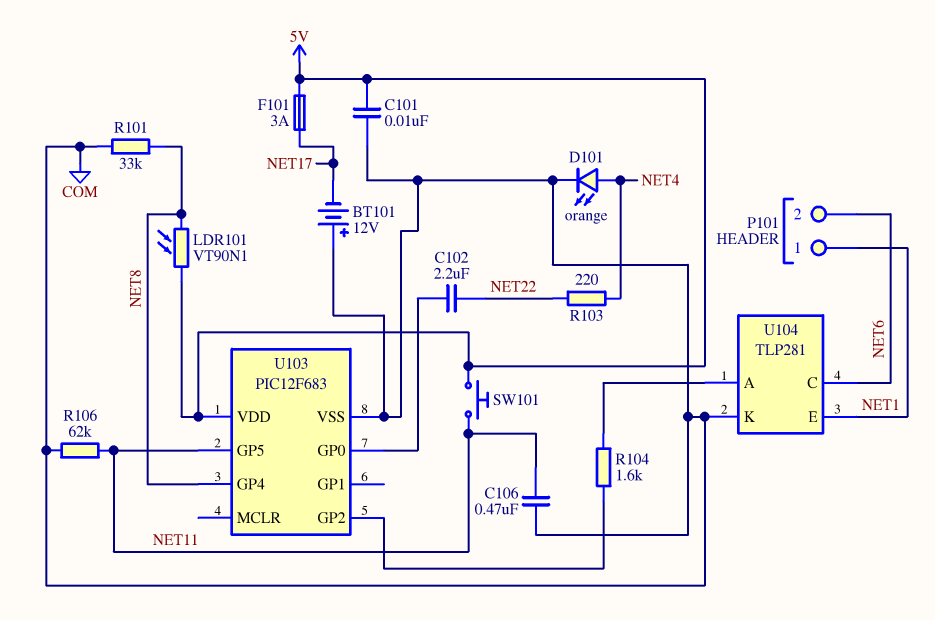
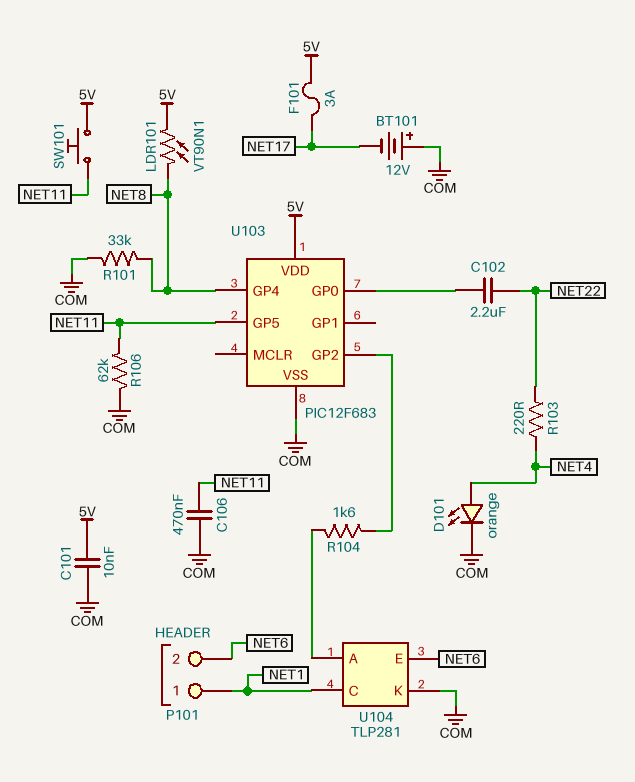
U104 pin C: NET6 -> NET1
U104 pin E: NET1 -> NET6

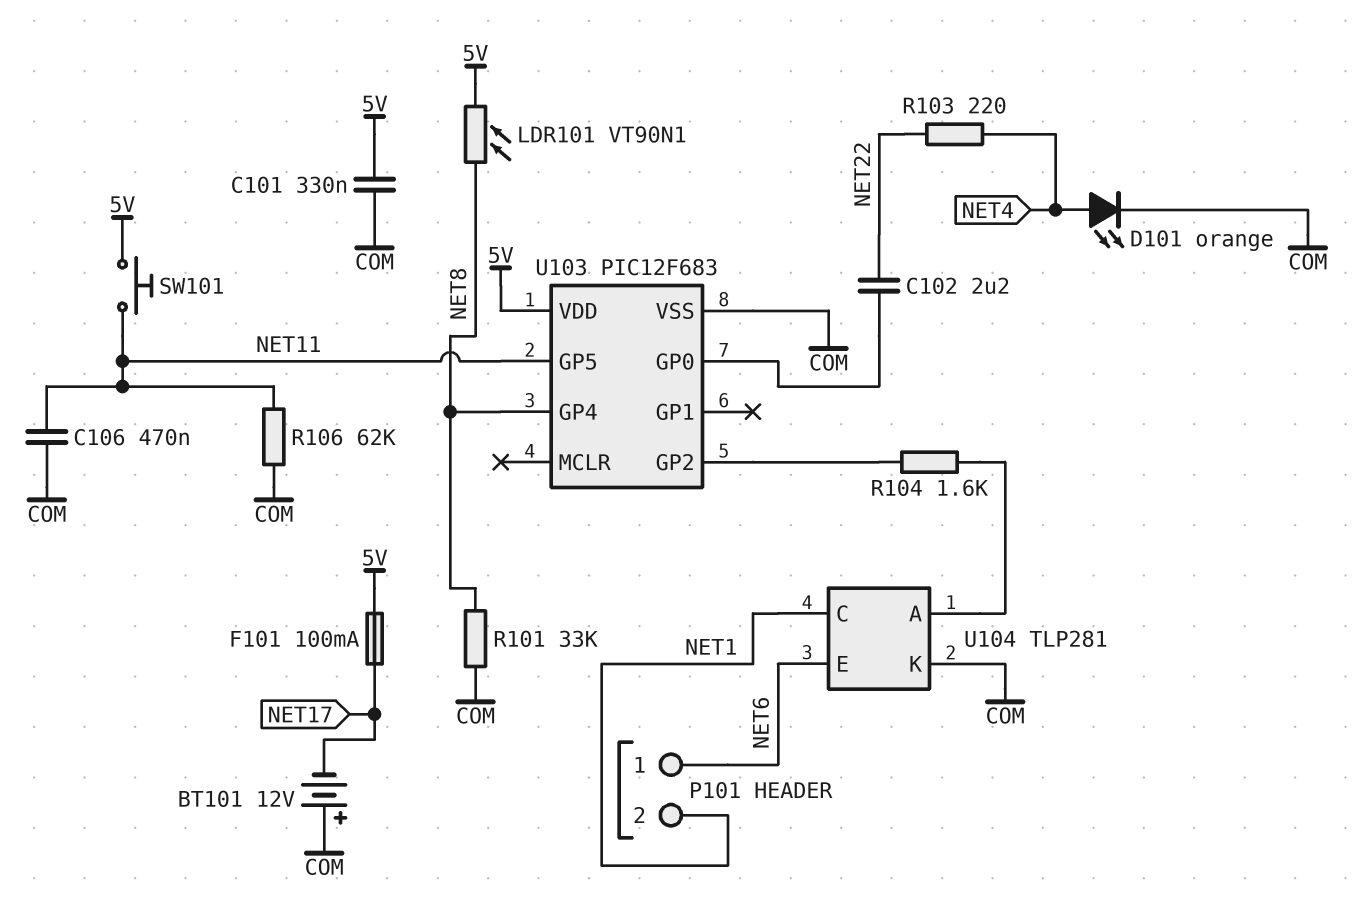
C101: 10nF (5V, COM) -> 330nF (5V, COM)
F101: 3A (5V, NET17) -> 100mA (5V, NET17)
P101 pin 1: NET1 -> NET6
P101 pin 2: NET6 -> NET1

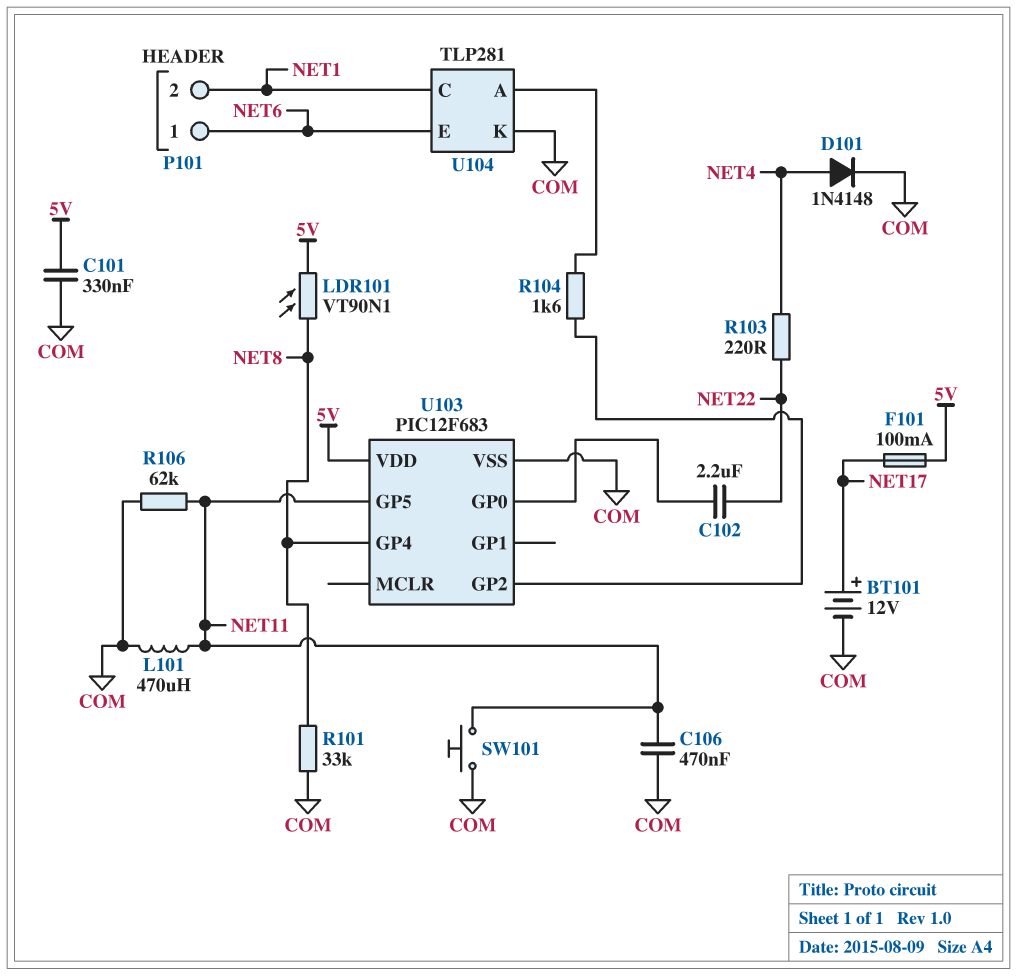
BT101: 12V (plus COM, minus NET17) -> 12V (plus NET17, minus COM)
D101: LED orange (A NET4, K COM) -> diode 1N4148 (A NET4, K COM)
L101: none -> 470uH (COM, NET11)
SW101: button (5V, NET11) -> button (COM, NET11)

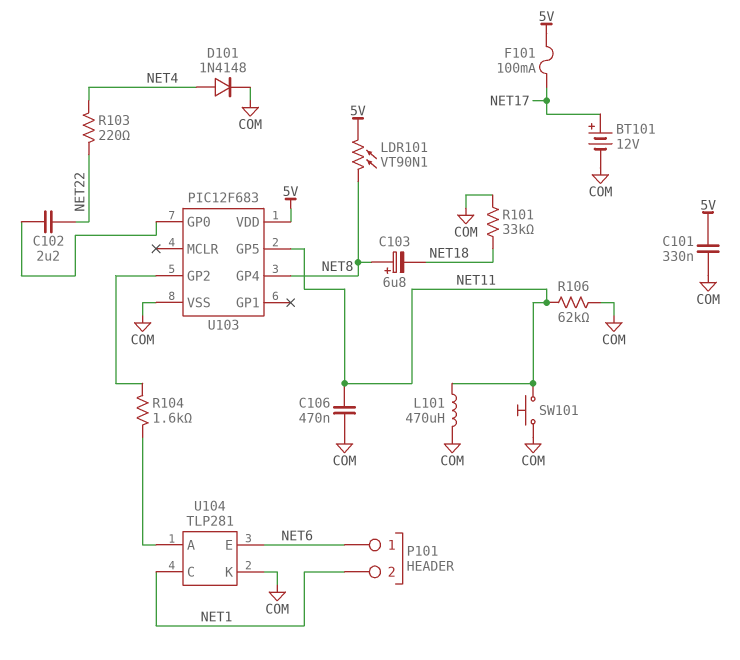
C103: none -> 6.8uF (plus NET8, minus NET18)
R101: 33k (COM, NET8) -> 33k (COM, NET18)

